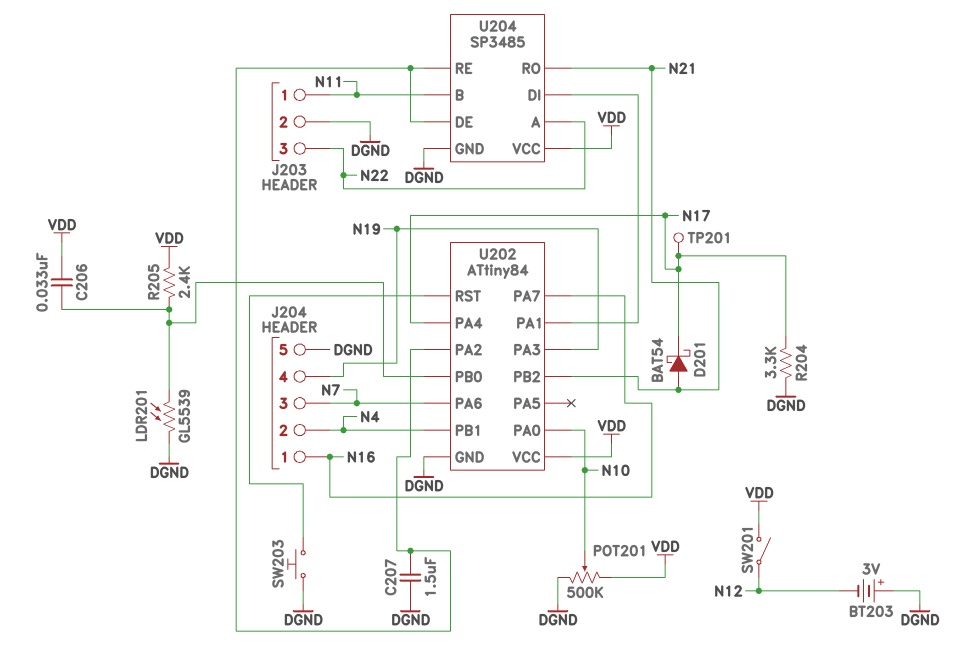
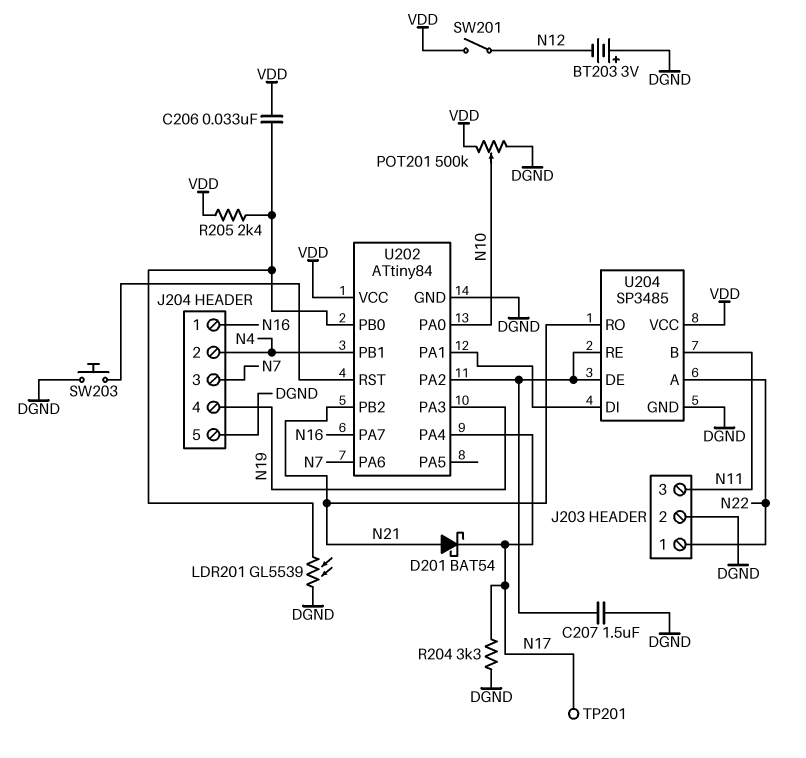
J203 pin 1: N11 -> N22
J203 pin 3: N22 -> N11

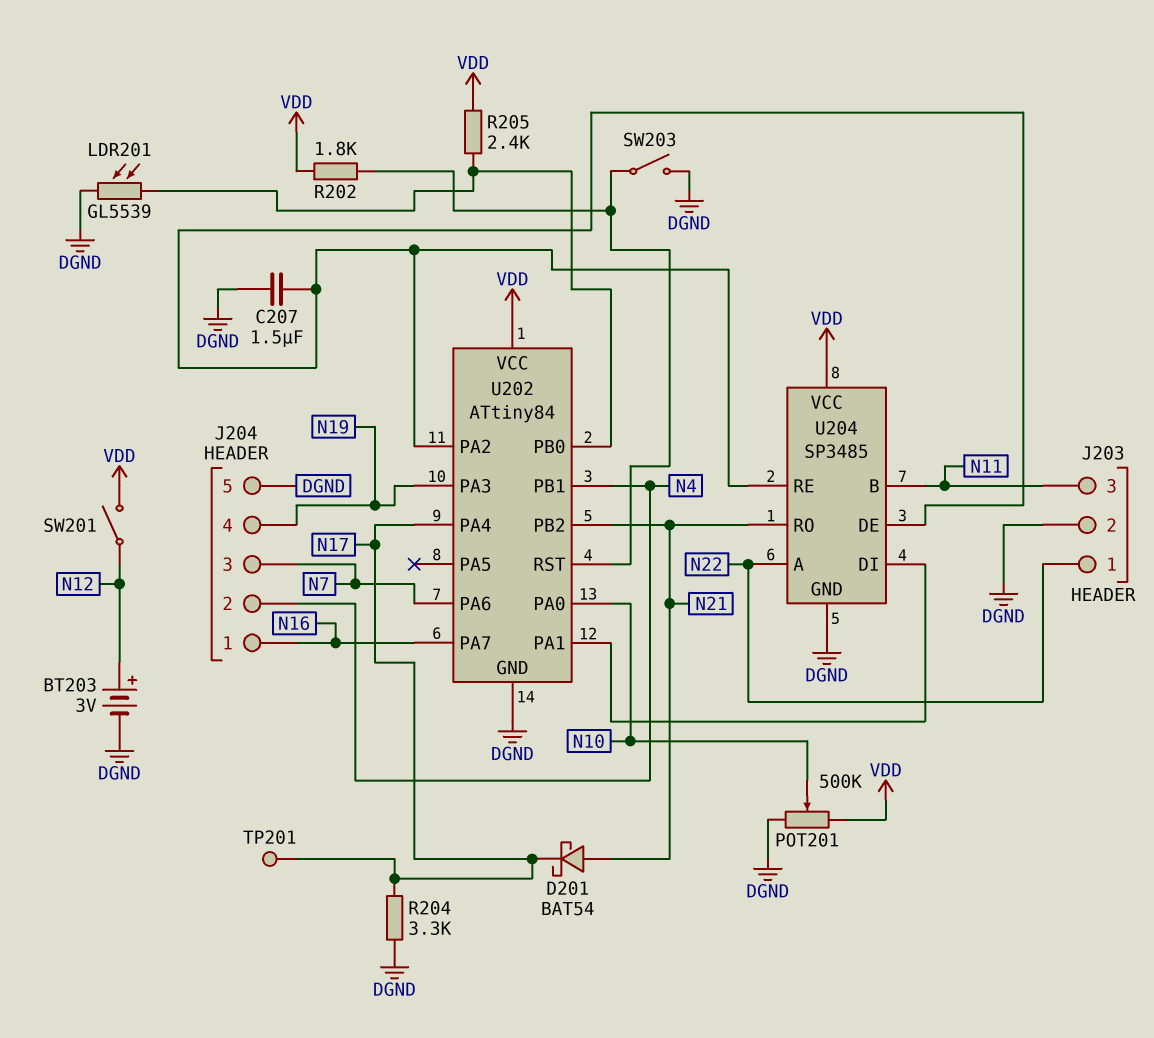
BT203: 3V (plus DGND, minus N12) -> 3V (plus N12, minus DGND)
C206: 33nF (U202/PB0, VDD) -> none
R202: none -> 1.8k (U202/RST, VDD)
SW203: button (DGND, U202/RST) -> switch (DGND, U202/RST)

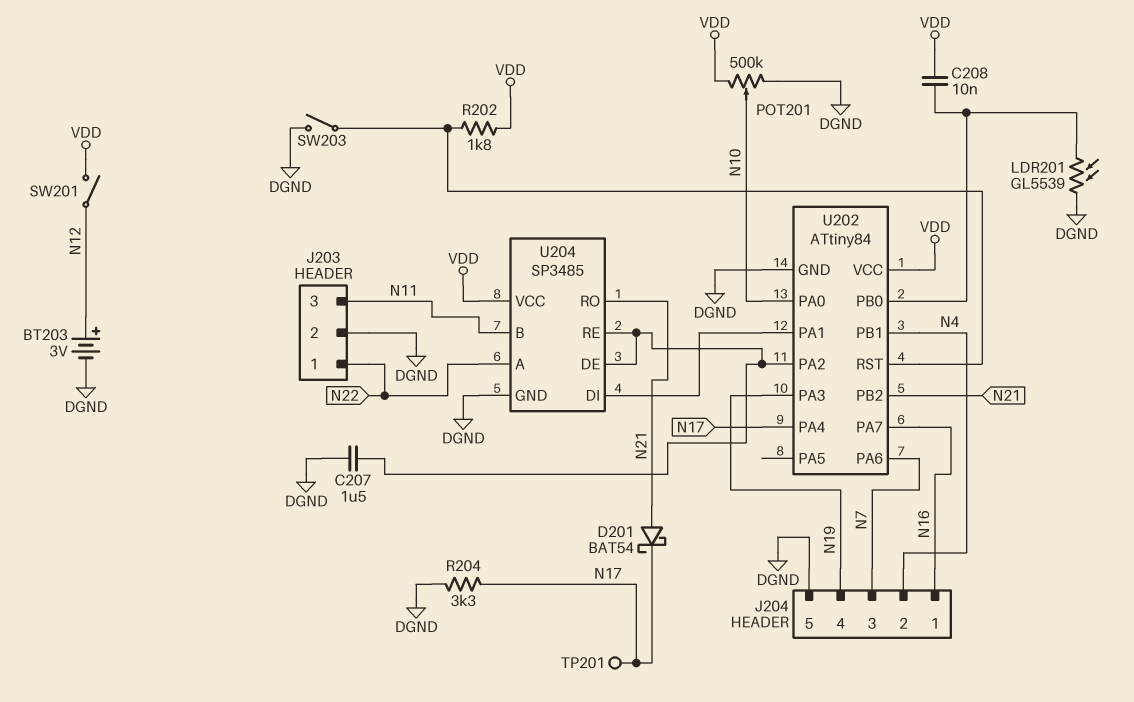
C208: none -> 10nF (U202/PB0, VDD)
R205: 2.4k (U202/PB0, VDD) -> none

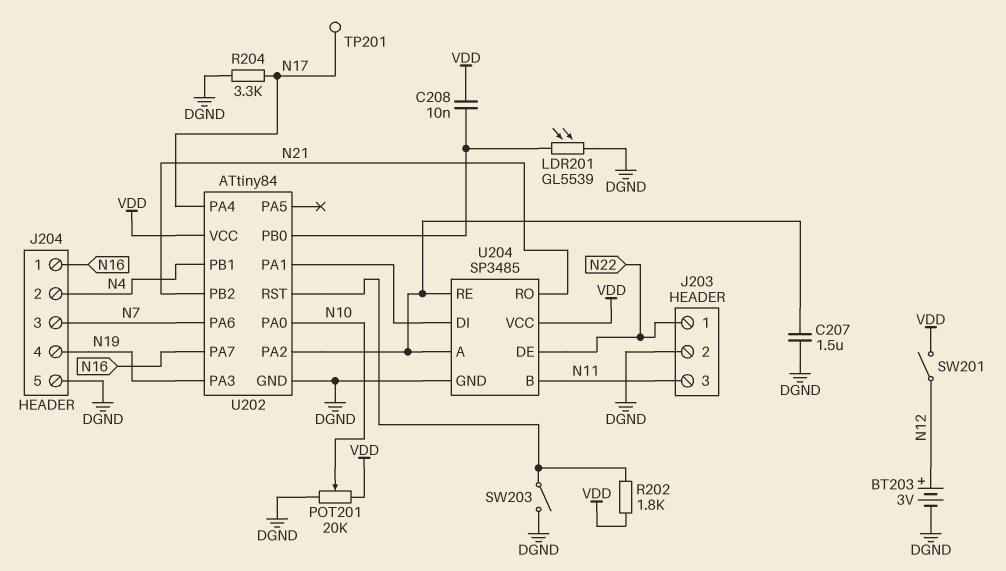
D201: schottky BAT54 (A N21, K N17) -> none
POT201: 500k (DGND, VDD, wiper N10) -> 20k (DGND, VDD, wiper N10)
U204 pin A: N22 -> U202/PA2
U204 pin DE: U202/PA2 -> N22

